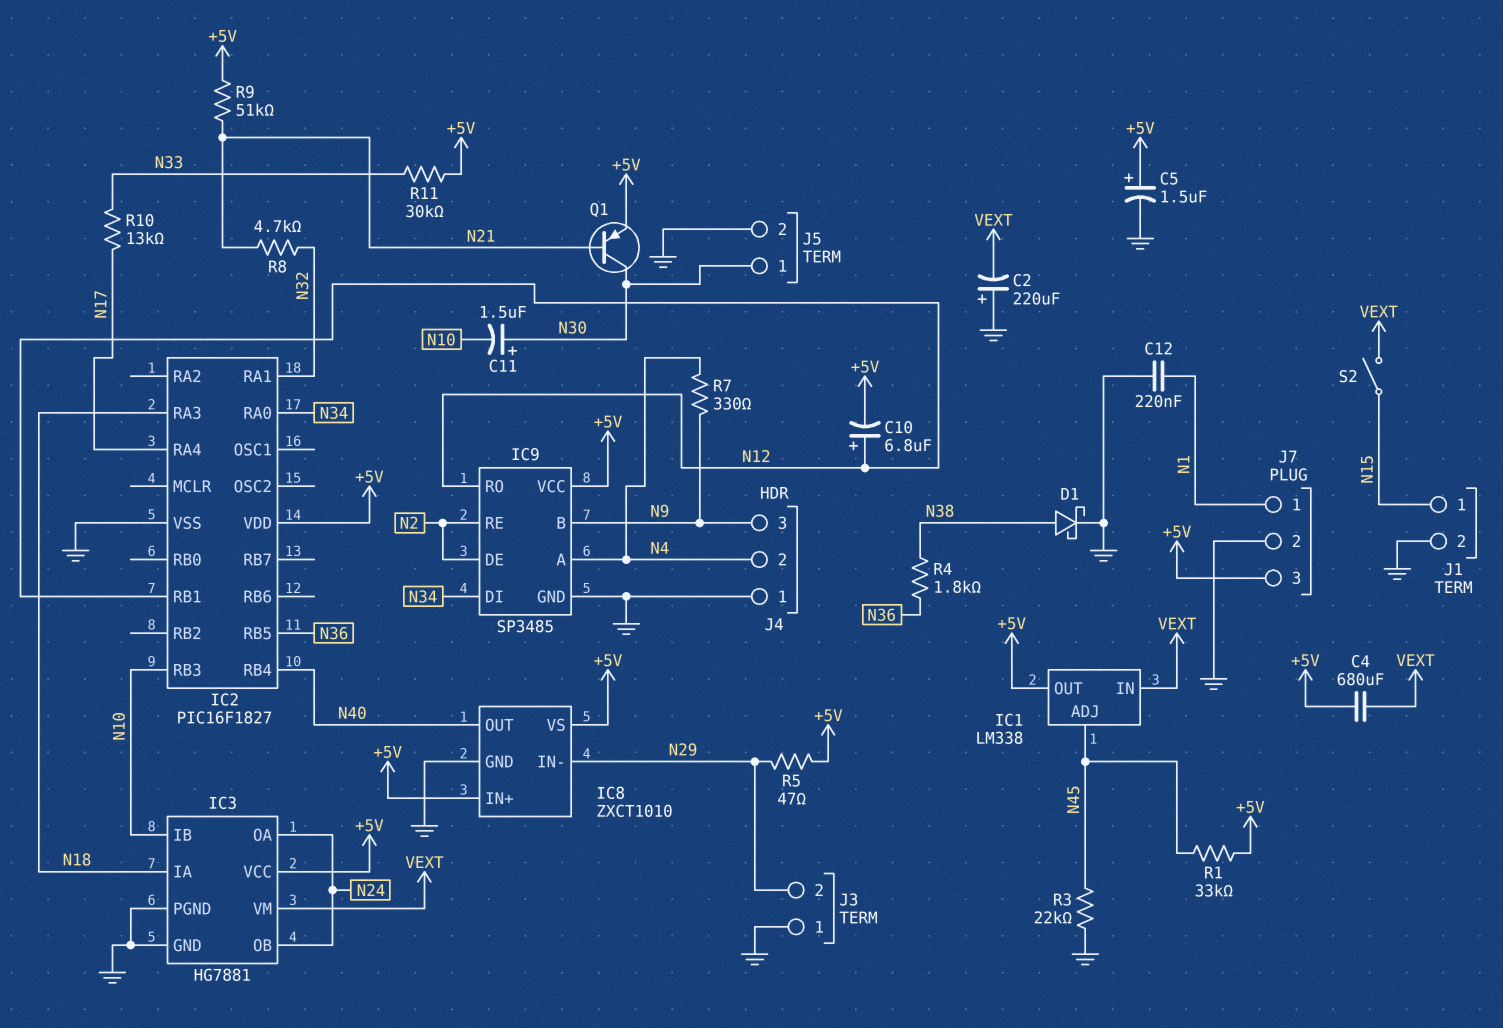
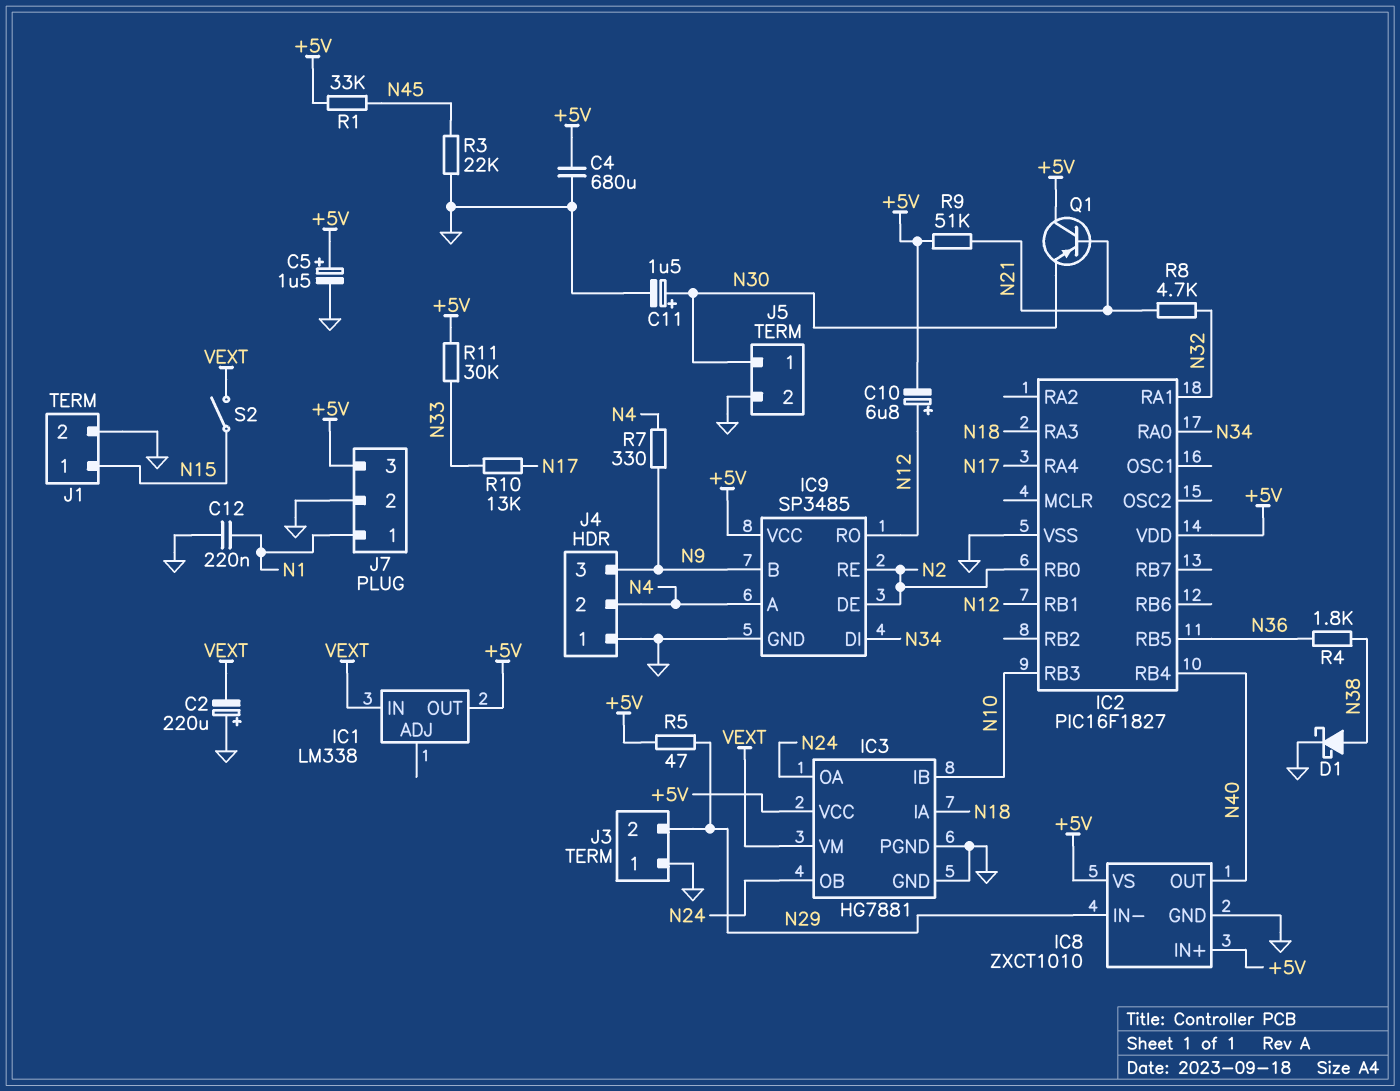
C4: 680uF (+5V, VEXT) -> 680uF (+5V, GND)
C11: 1.5uF (plus N30, minus N10) -> 1.5uF (plus N30, minus GND)
IC1 pin ADJ: N45 -> none
IC2 pin RB0: none -> N2
Q1: PNP (B N21, C N30, E +5V) -> PNP (B N21, C +5V, E N30)

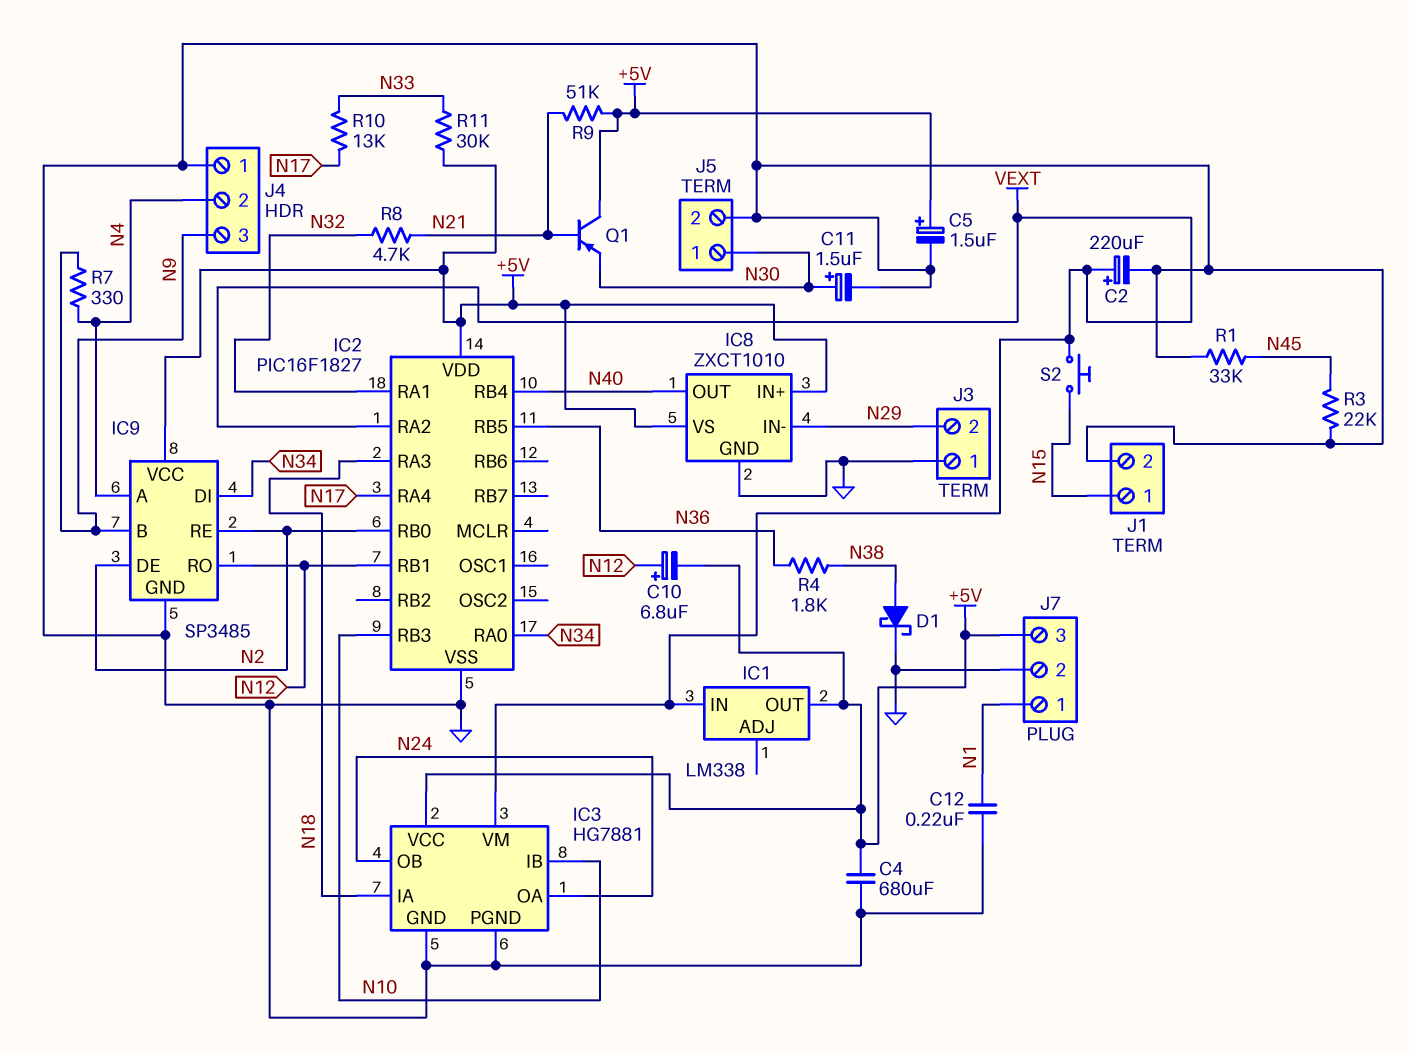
C2: 220uF (plus GND, minus VEXT) -> 220uF (plus VEXT, minus GND)
IC2 pin RA2: none -> VEXT
R1: 33k (+5V, N45) -> 33k (GND, N45)
R5: 47 (+5V, N29) -> none
S2: switch (N15, VEXT) -> button (N15, VEXT)

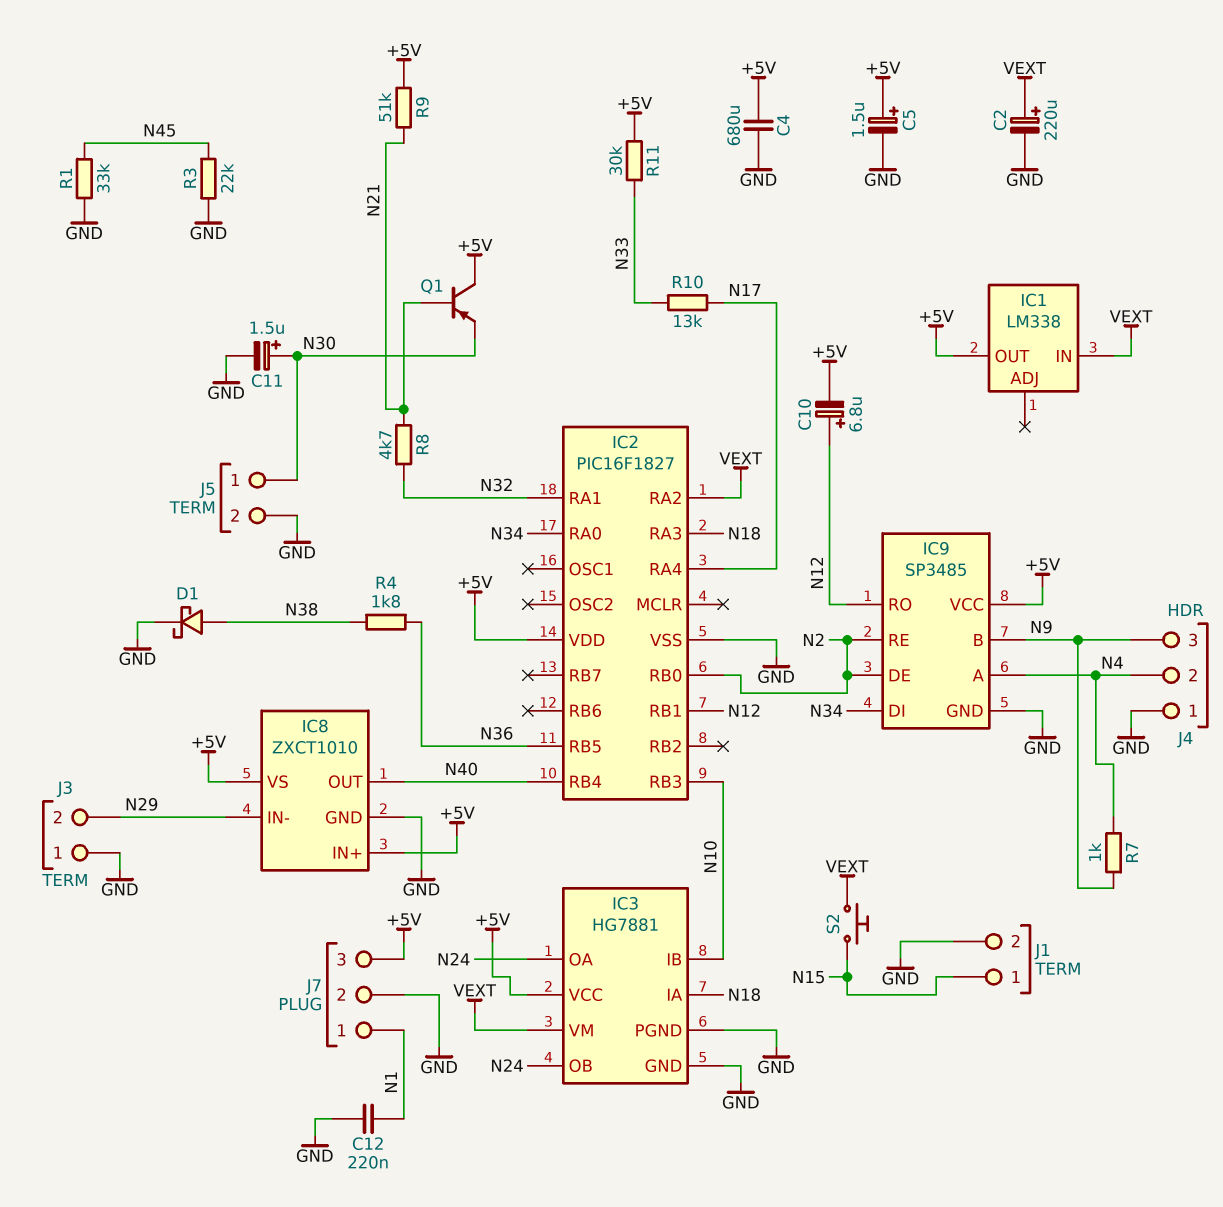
R7: 330 (N4, N9) -> 1k (N4, N9)

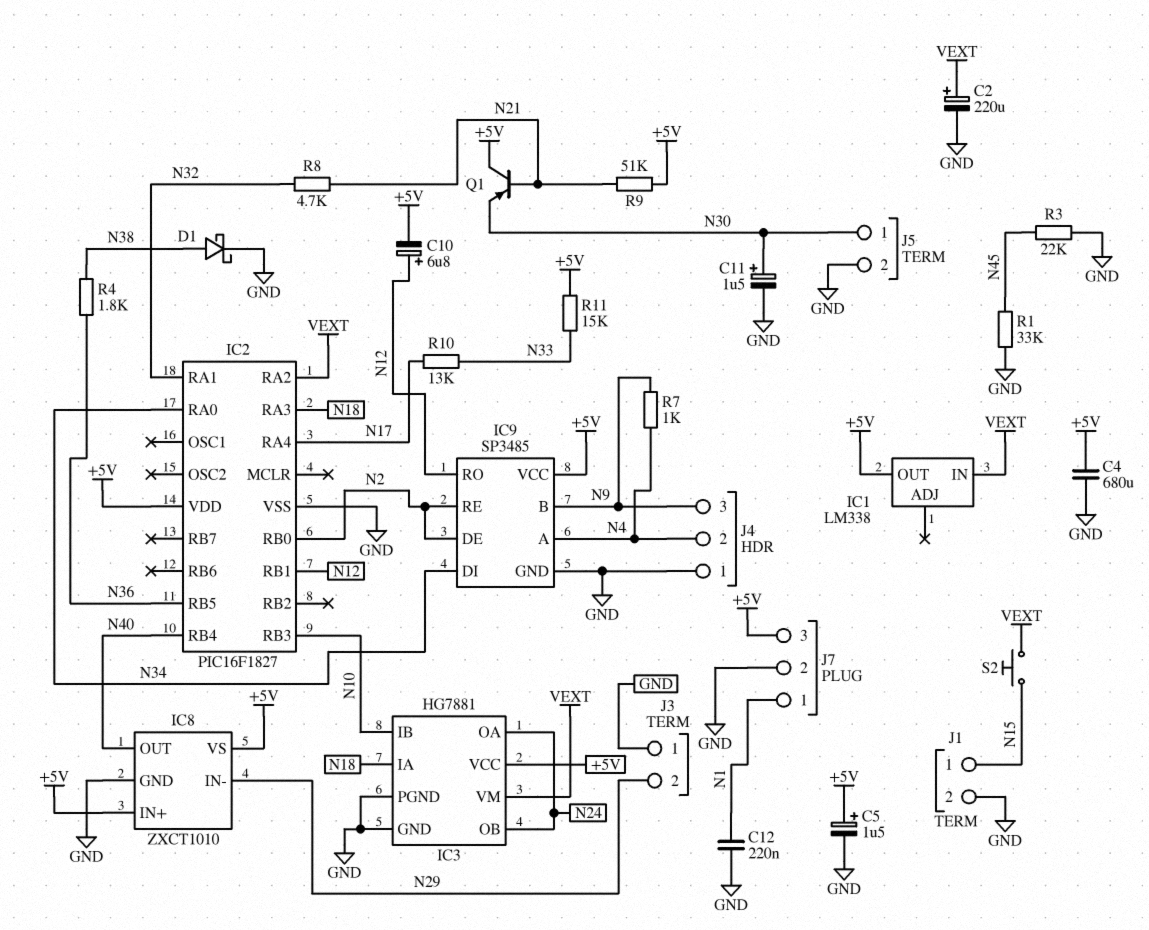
R11: 30k (+5V, N33) -> 15k (+5V, N33)

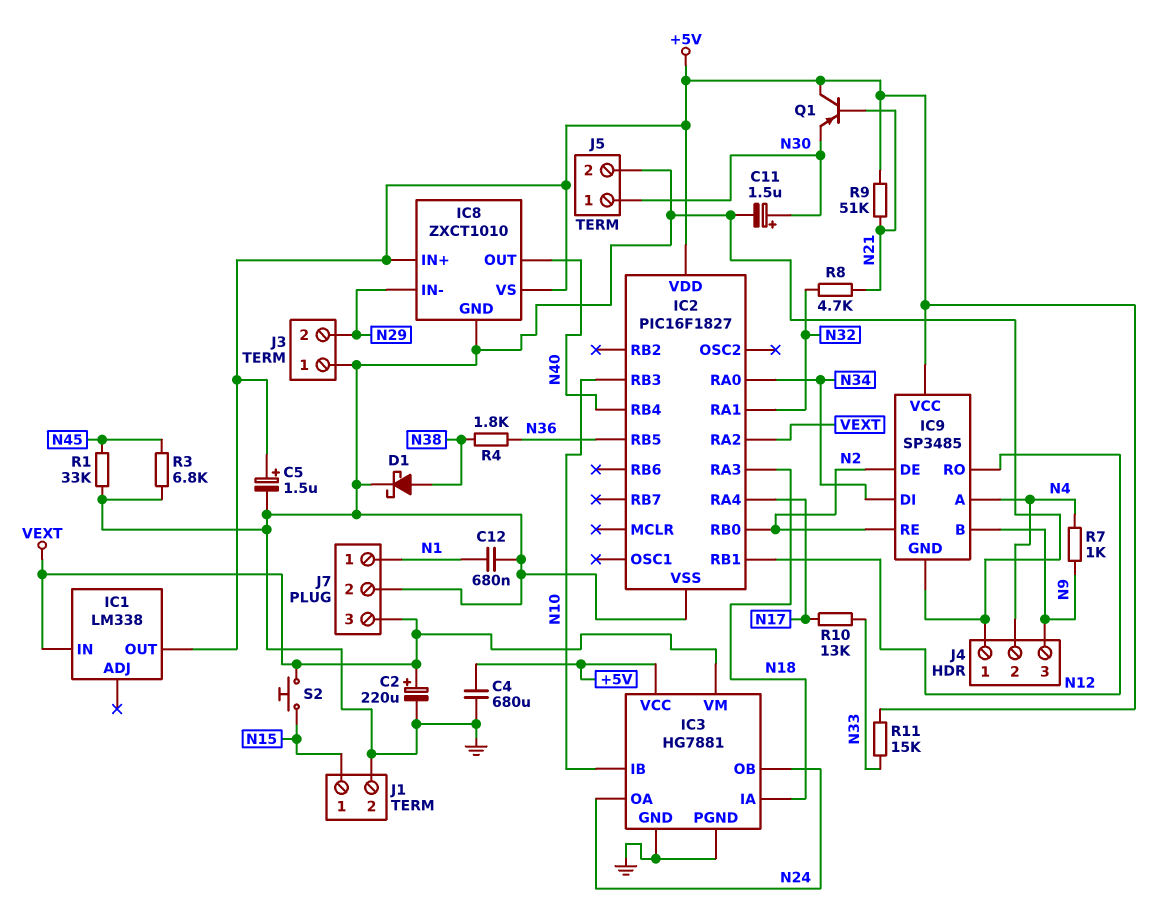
C10: 6.8uF (plus N12, minus +5V) -> none
C12: 220nF (GND, N1) -> 680nF (GND, N1)
J7 pin 3: +5V -> VEXT
R3: 22k (GND, N45) -> 6.8k (GND, N45)

